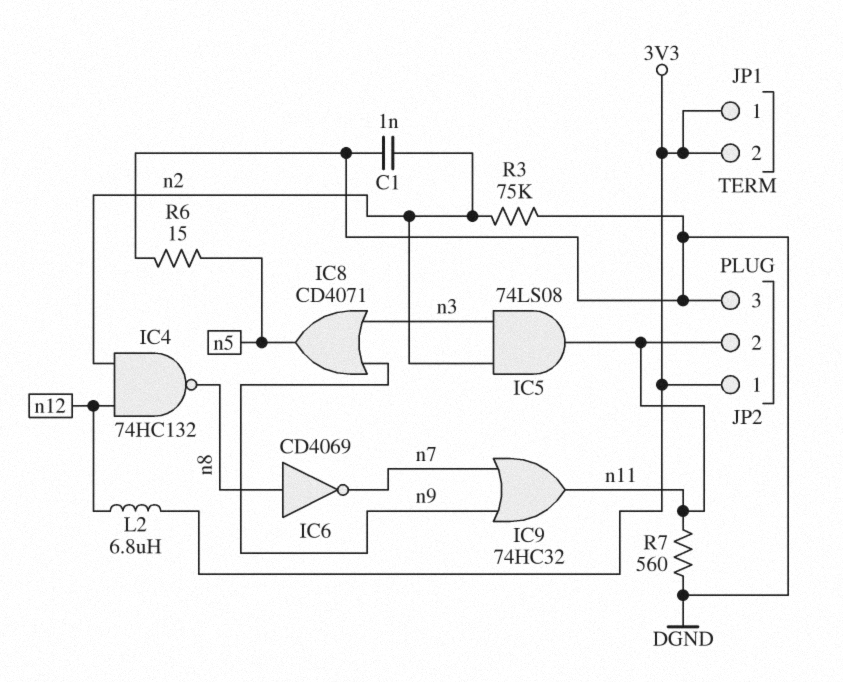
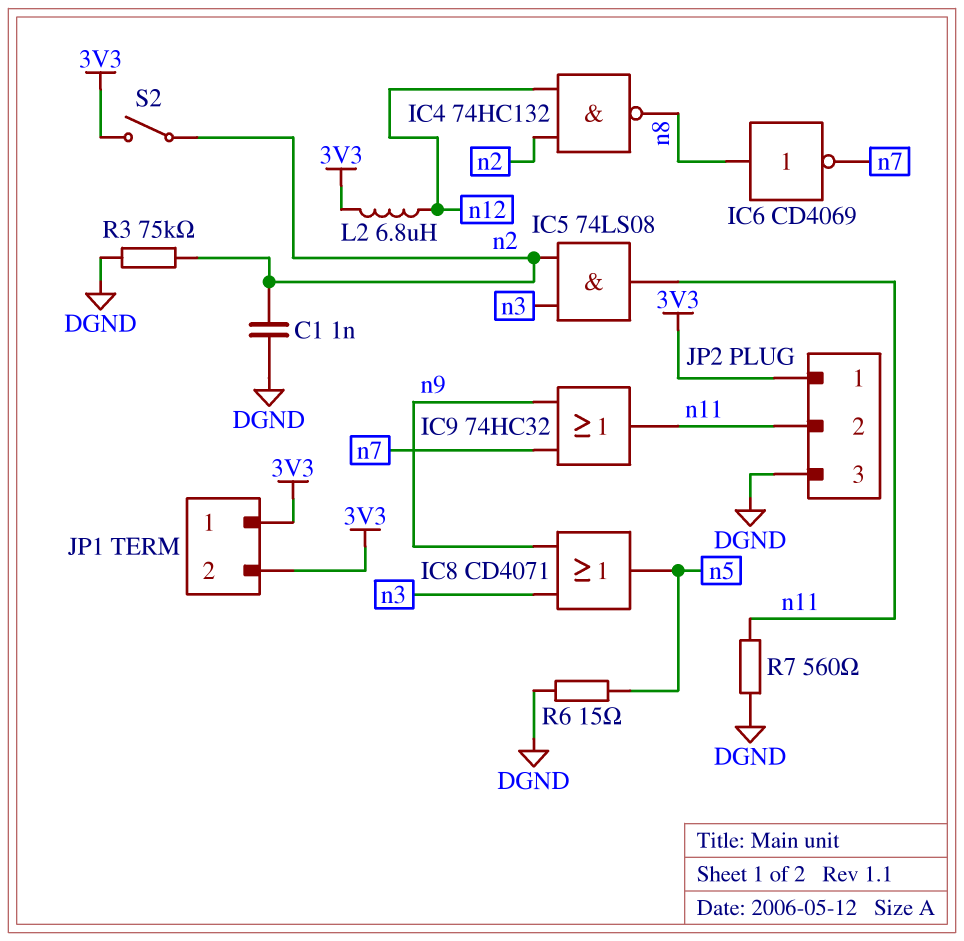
S2: none -> switch (3V3, n2)

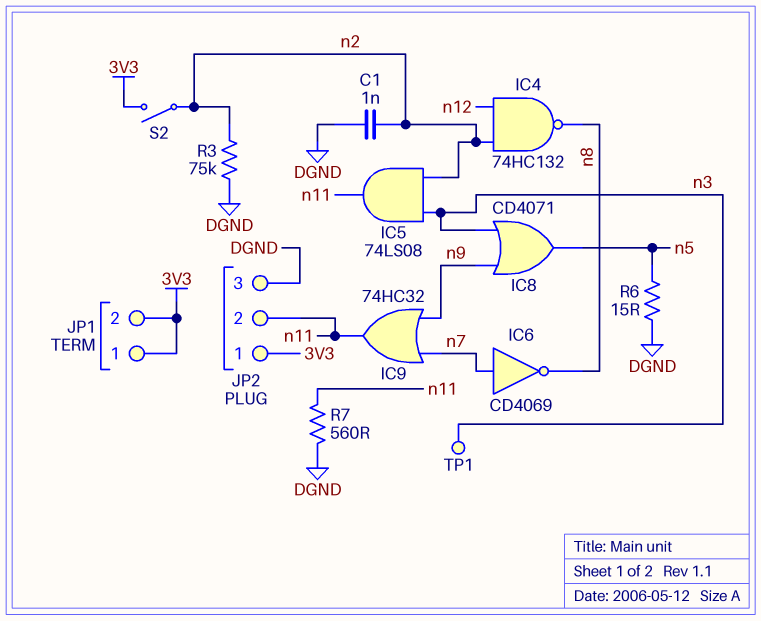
IC6: NOT CD4069 (in n8, out n7) -> NOT CD4069 (in n7, out n8)
L2: 6.8uH (3V3, n12) -> none
TP1: none -> test point (n3)

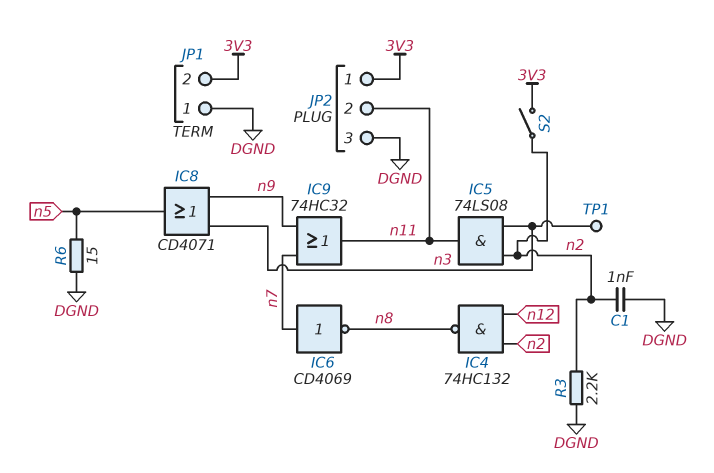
JP1 pin 1: 3V3 -> DGND
R3: 75k (DGND, n2) -> 2.2k (DGND, n2)
R7: 560 (DGND, n11) -> none

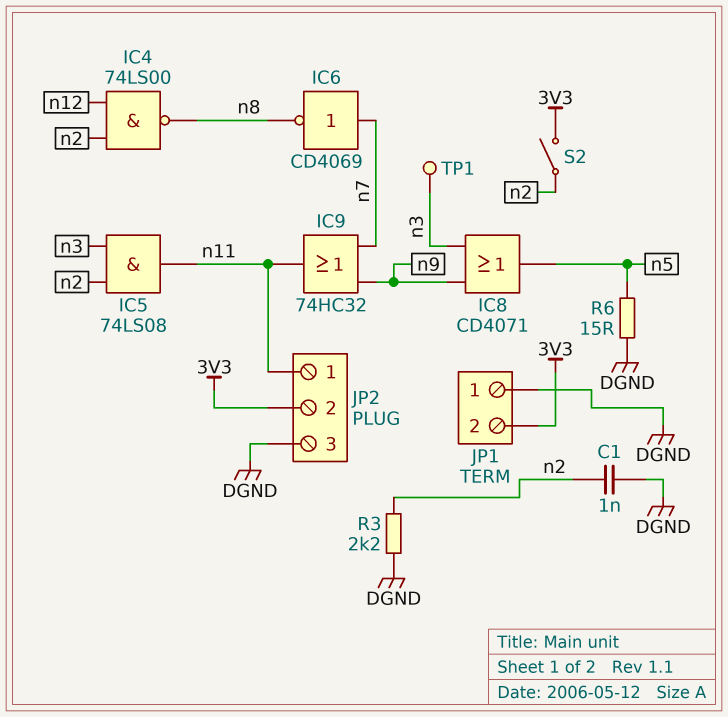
IC4: NAND 74HC132 (in n2, in n12, out n8) -> NAND 74LS00 (in n2, in n12, out n8)
JP2 pin 1: 3V3 -> n11
JP2 pin 2: n11 -> 3V3

